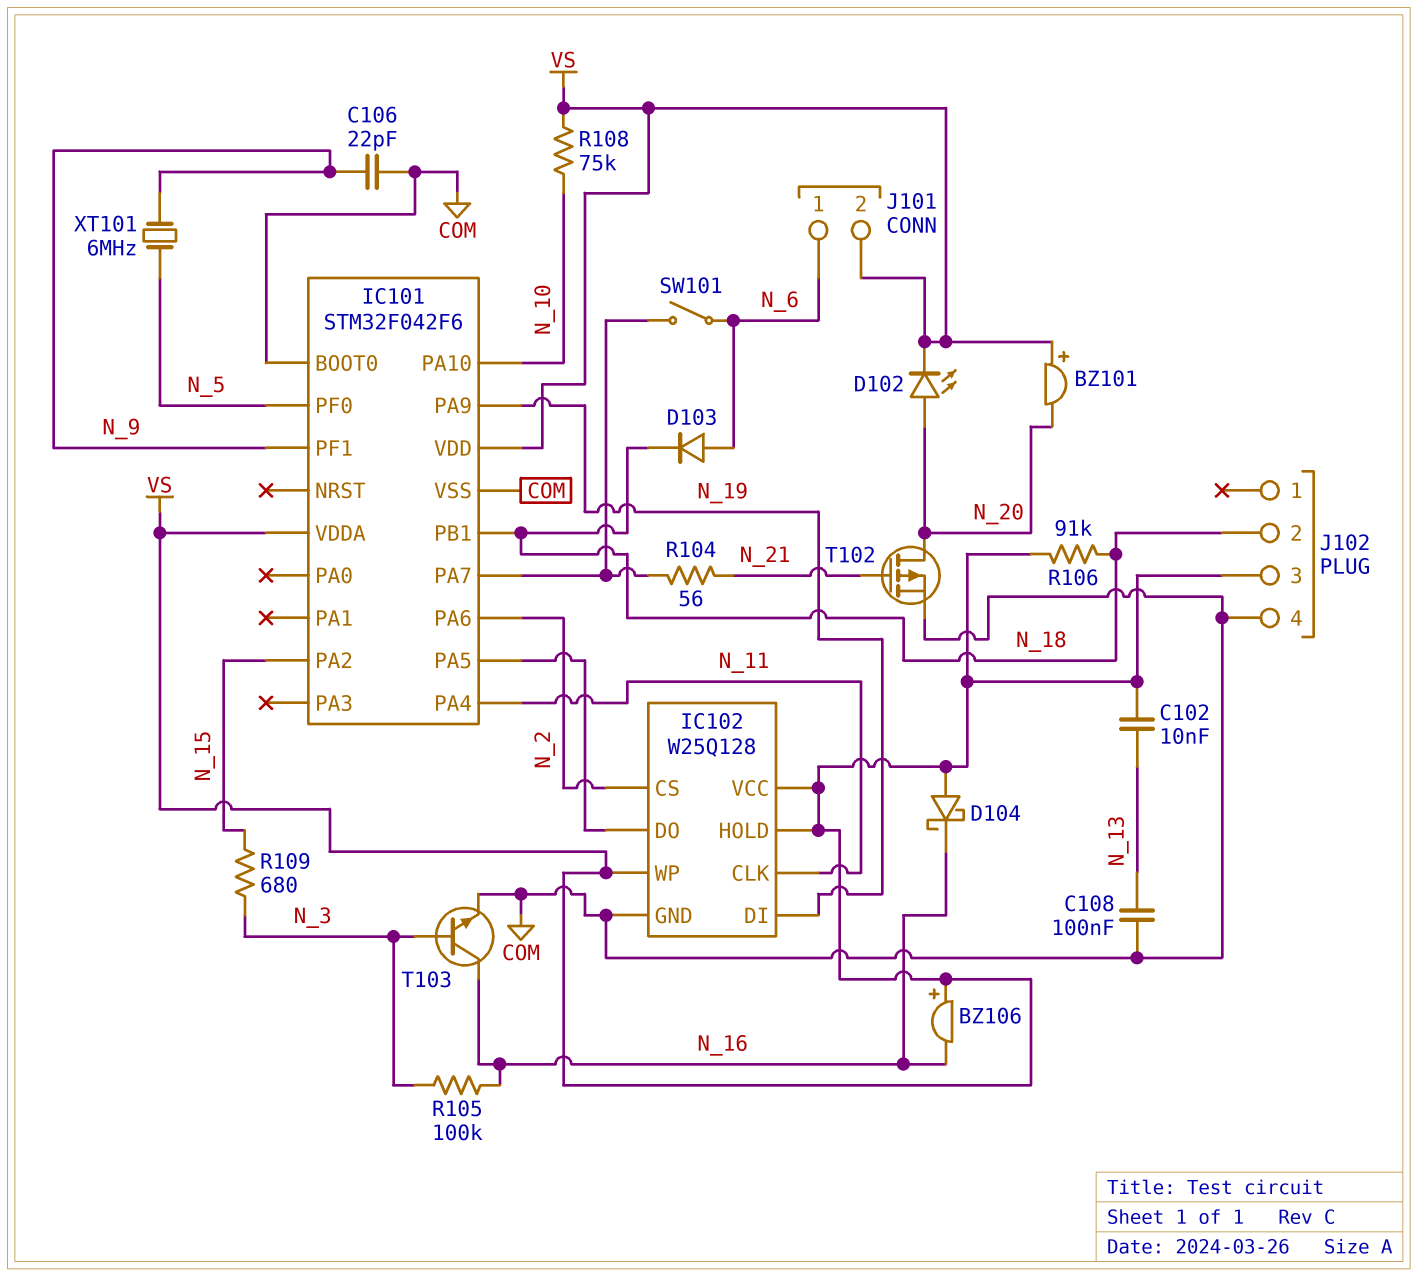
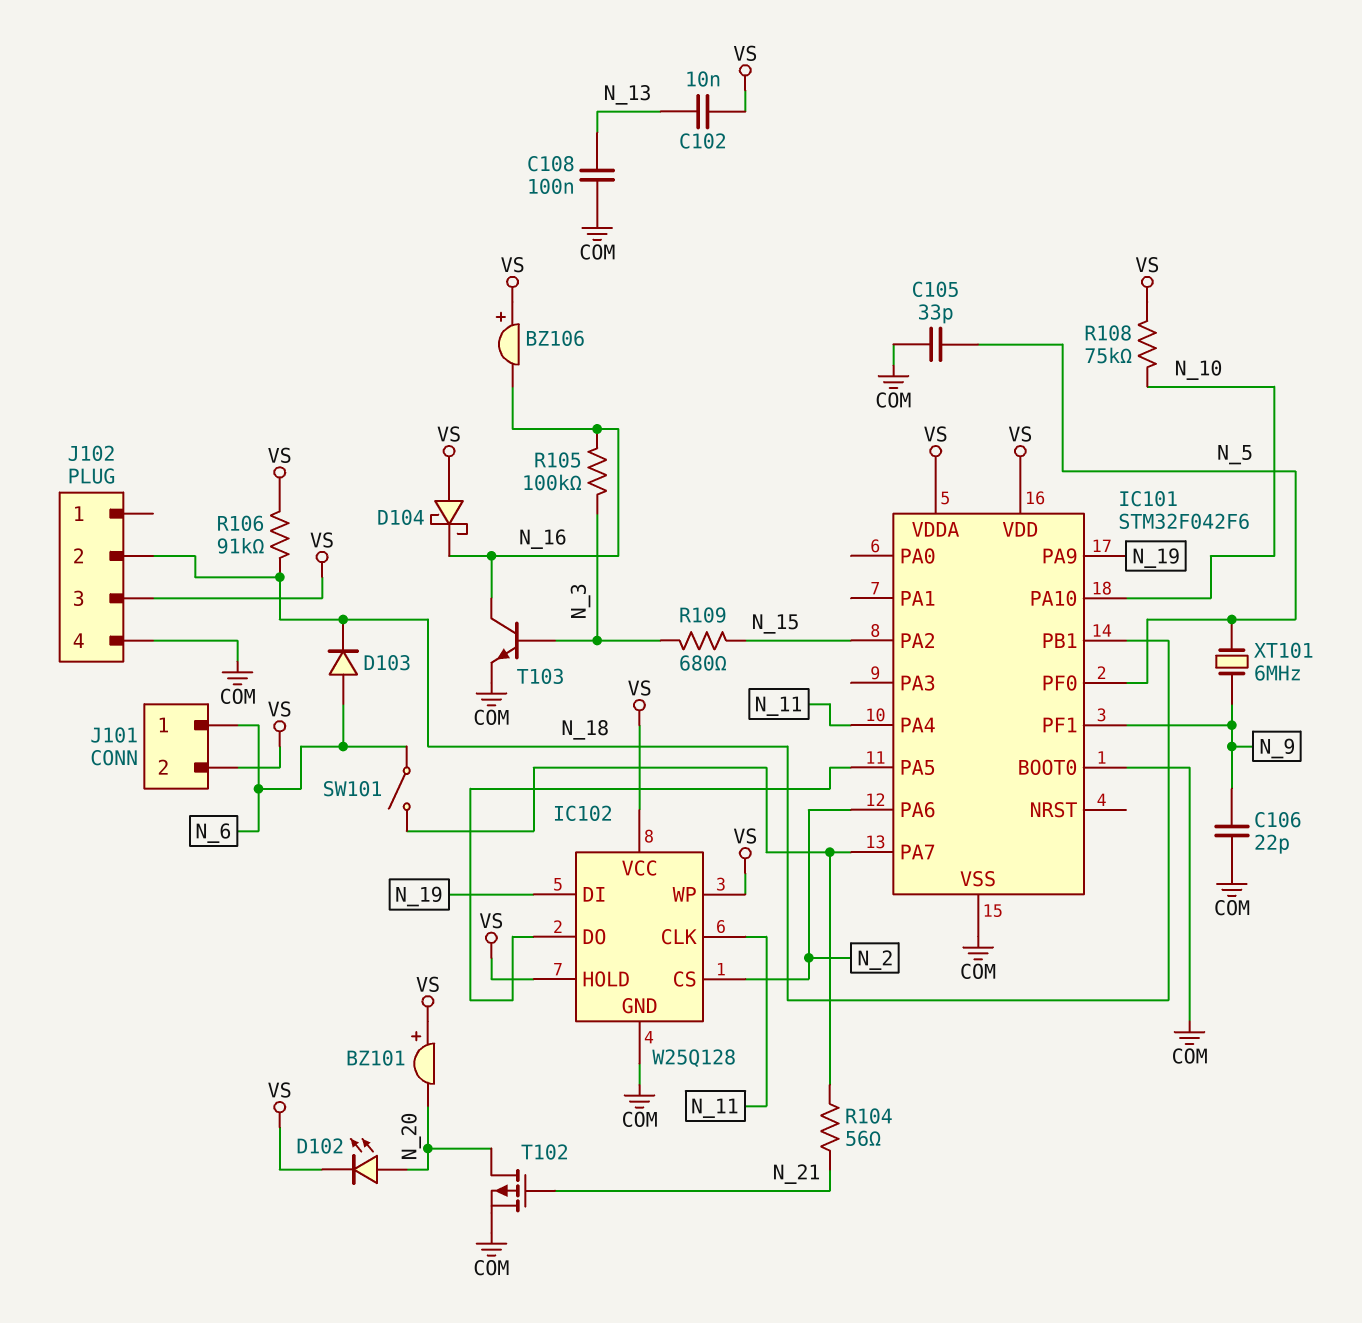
C105: none -> 33pF (COM, N_5)

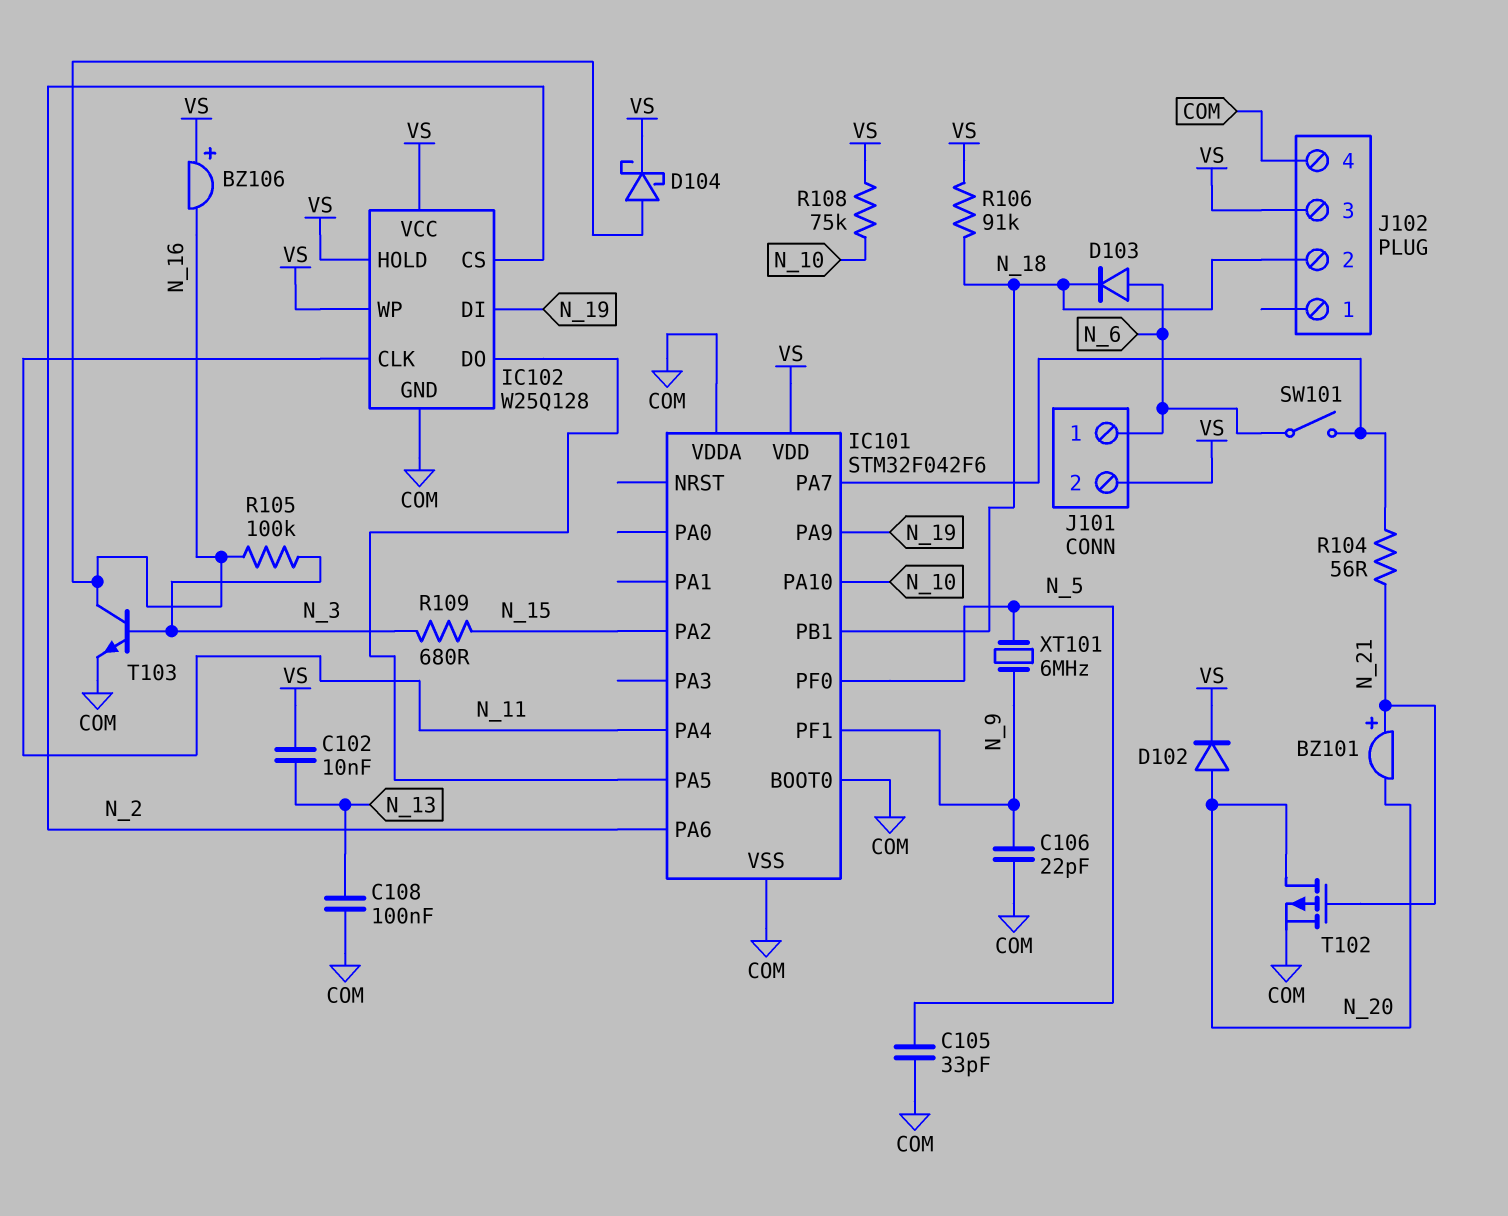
BZ101: buzzer (plus VS, minus N_20) -> buzzer (plus N_21, minus N_20)
D102: LED (A N_20, K VS) -> diode (A N_20, K VS)
D104: schottky (A VS, K N_16) -> schottky (A N_16, K VS)
IC101 pin VDDA: VS -> COM

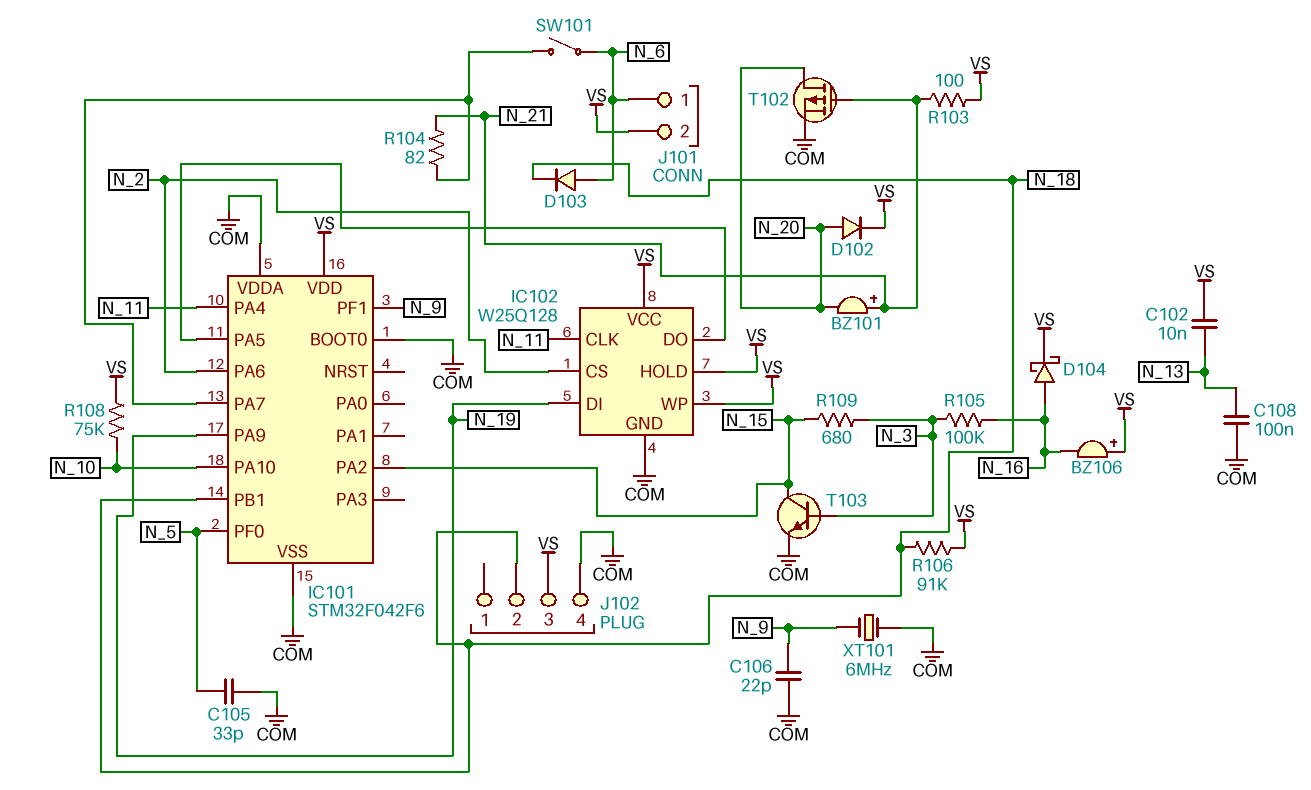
R103: none -> 100 (N_21, VS)
R104: 56 (IC101/PA7, N_21) -> 82 (IC101/PA7, N_21)
T103: NPN (B N_3, C N_16, E COM) -> NPN (B N_3, C N_15, E COM)
XT101: 6MHz (N_5, N_9) -> 6MHz (COM, N_9)

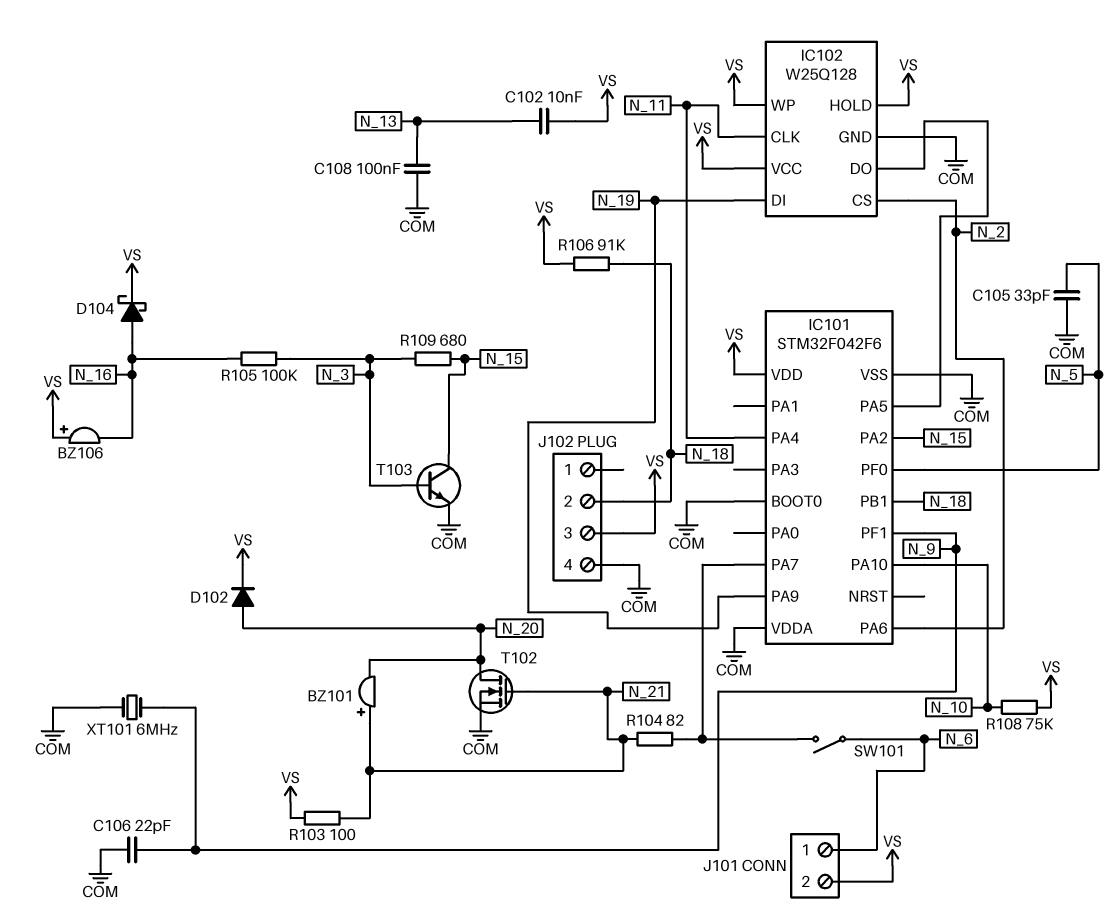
D103: diode (A N_6, K N_18) -> none
T102: PMOS (G N_21, D N_20, S COM) -> NMOS (G N_21, D N_20, S COM)

